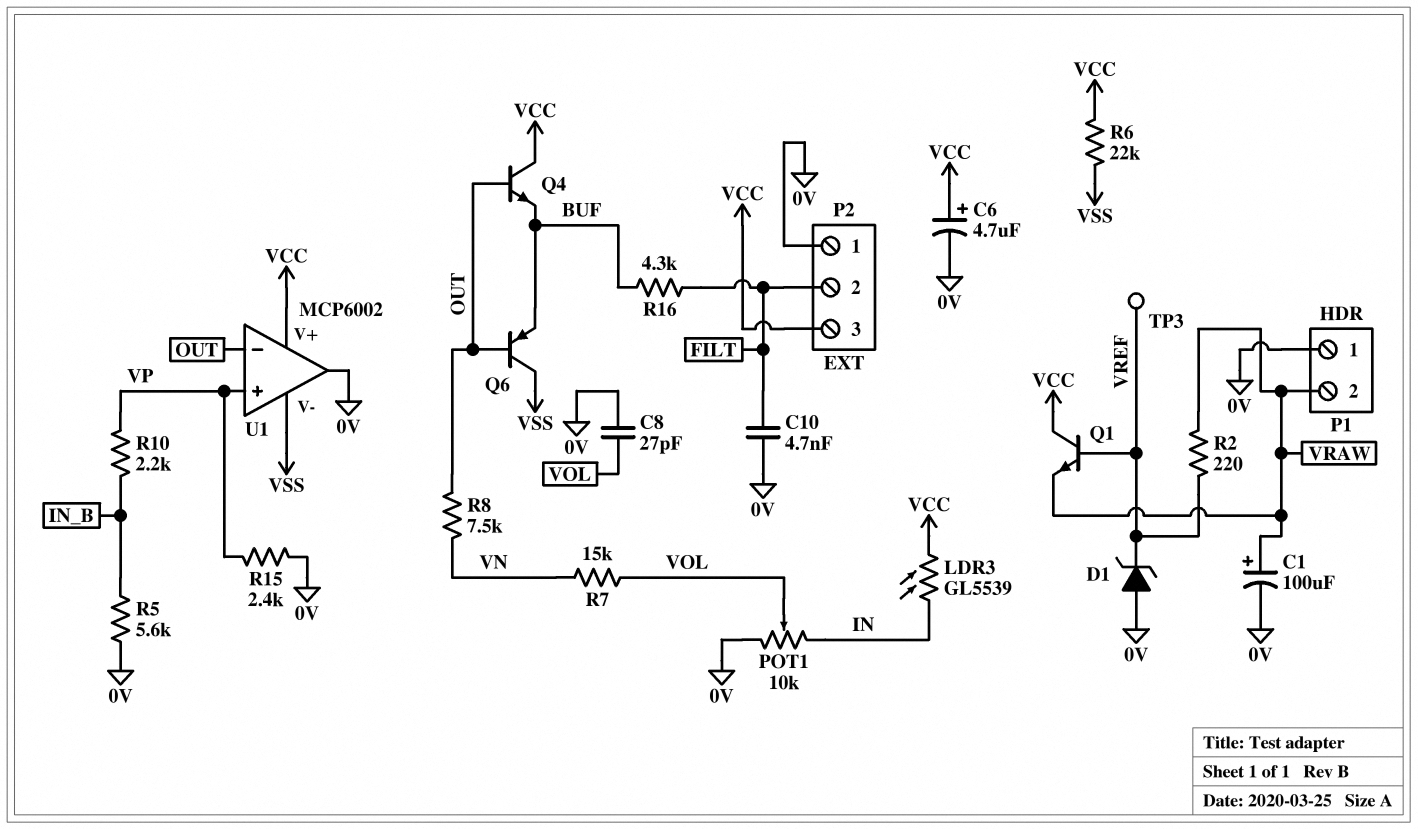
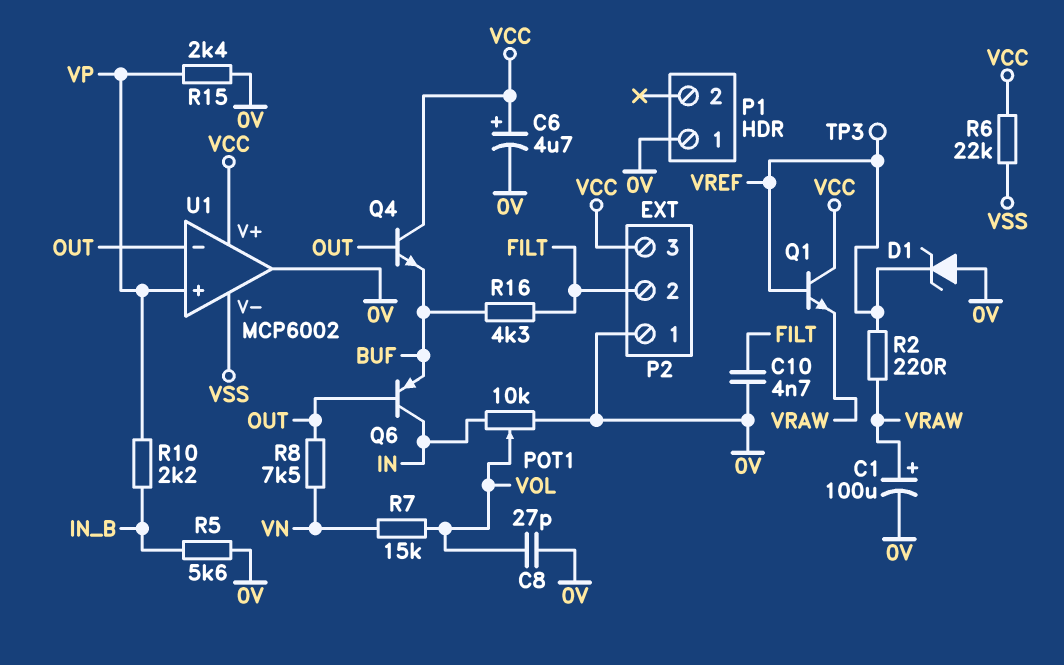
LDR3: GL5539 (IN, VCC) -> none
P1 pin 2: VRAW -> none
Q6: PNP (B OUT, C VSS, E BUF) -> PNP (B OUT, C IN, E BUF)

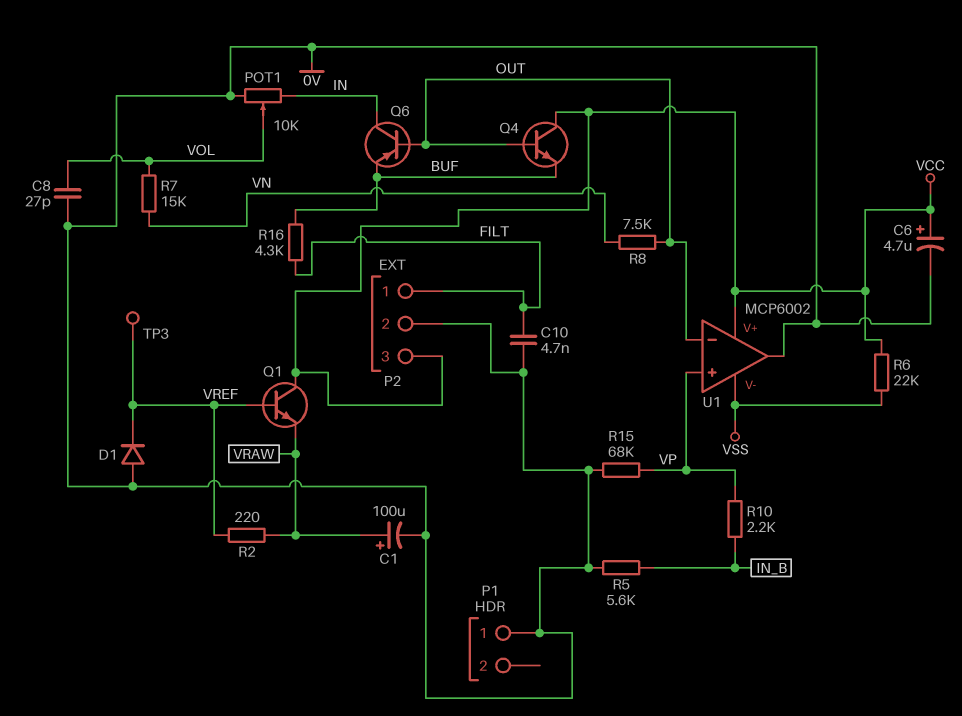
D1: zener (A 0V, K VREF) -> diode (A 0V, K VREF)
P2 pin 1: 0V -> FILT
P2 pin 2: FILT -> 0V
R15: 2.4k (0V, VP) -> 68k (0V, VP)

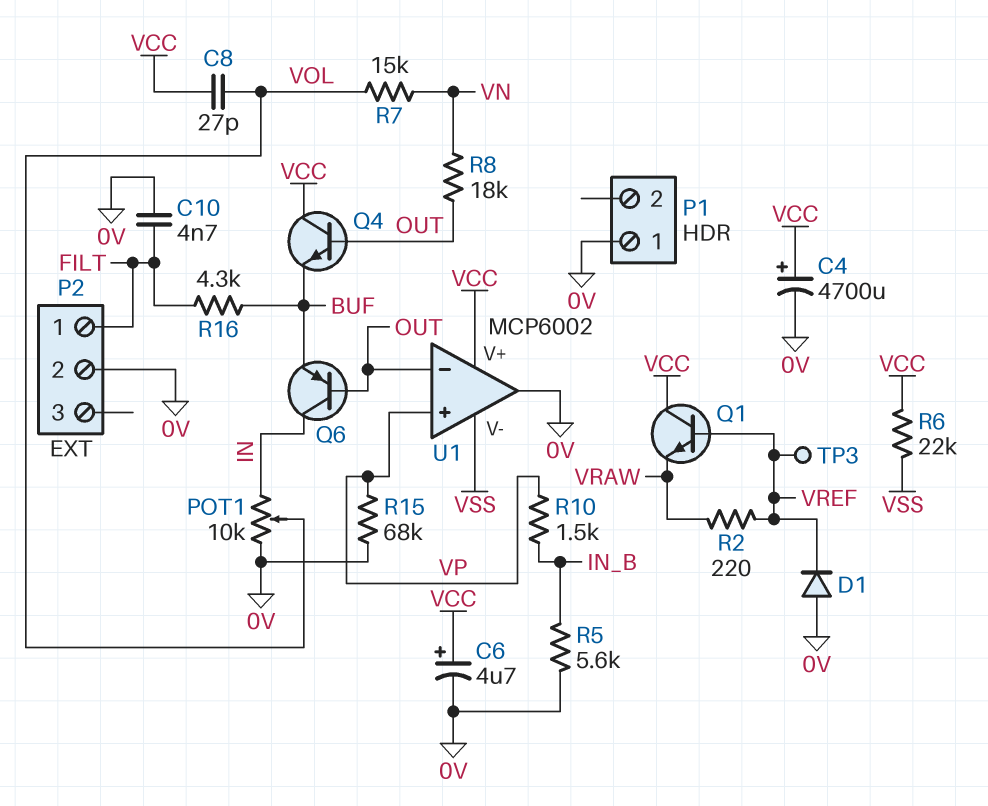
C1: 100uF (plus VRAW, minus 0V) -> none
C4: none -> 4700uF (plus VCC, minus 0V)
C8: 27pF (0V, VOL) -> 27pF (VCC, VOL)
P2 pin 3: VCC -> none
R8: 7.5k (OUT, VN) -> 18k (OUT, VN)
R10: 2.2k (IN_B, VP) -> 1.5k (IN_B, VP)

